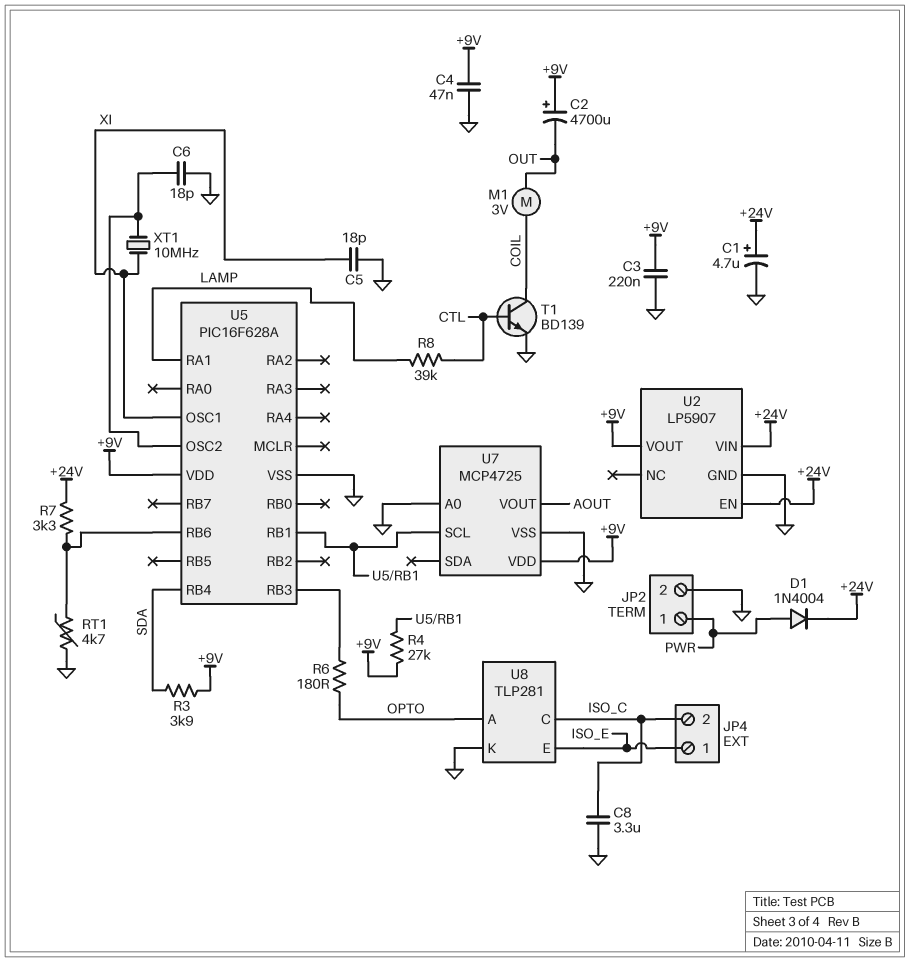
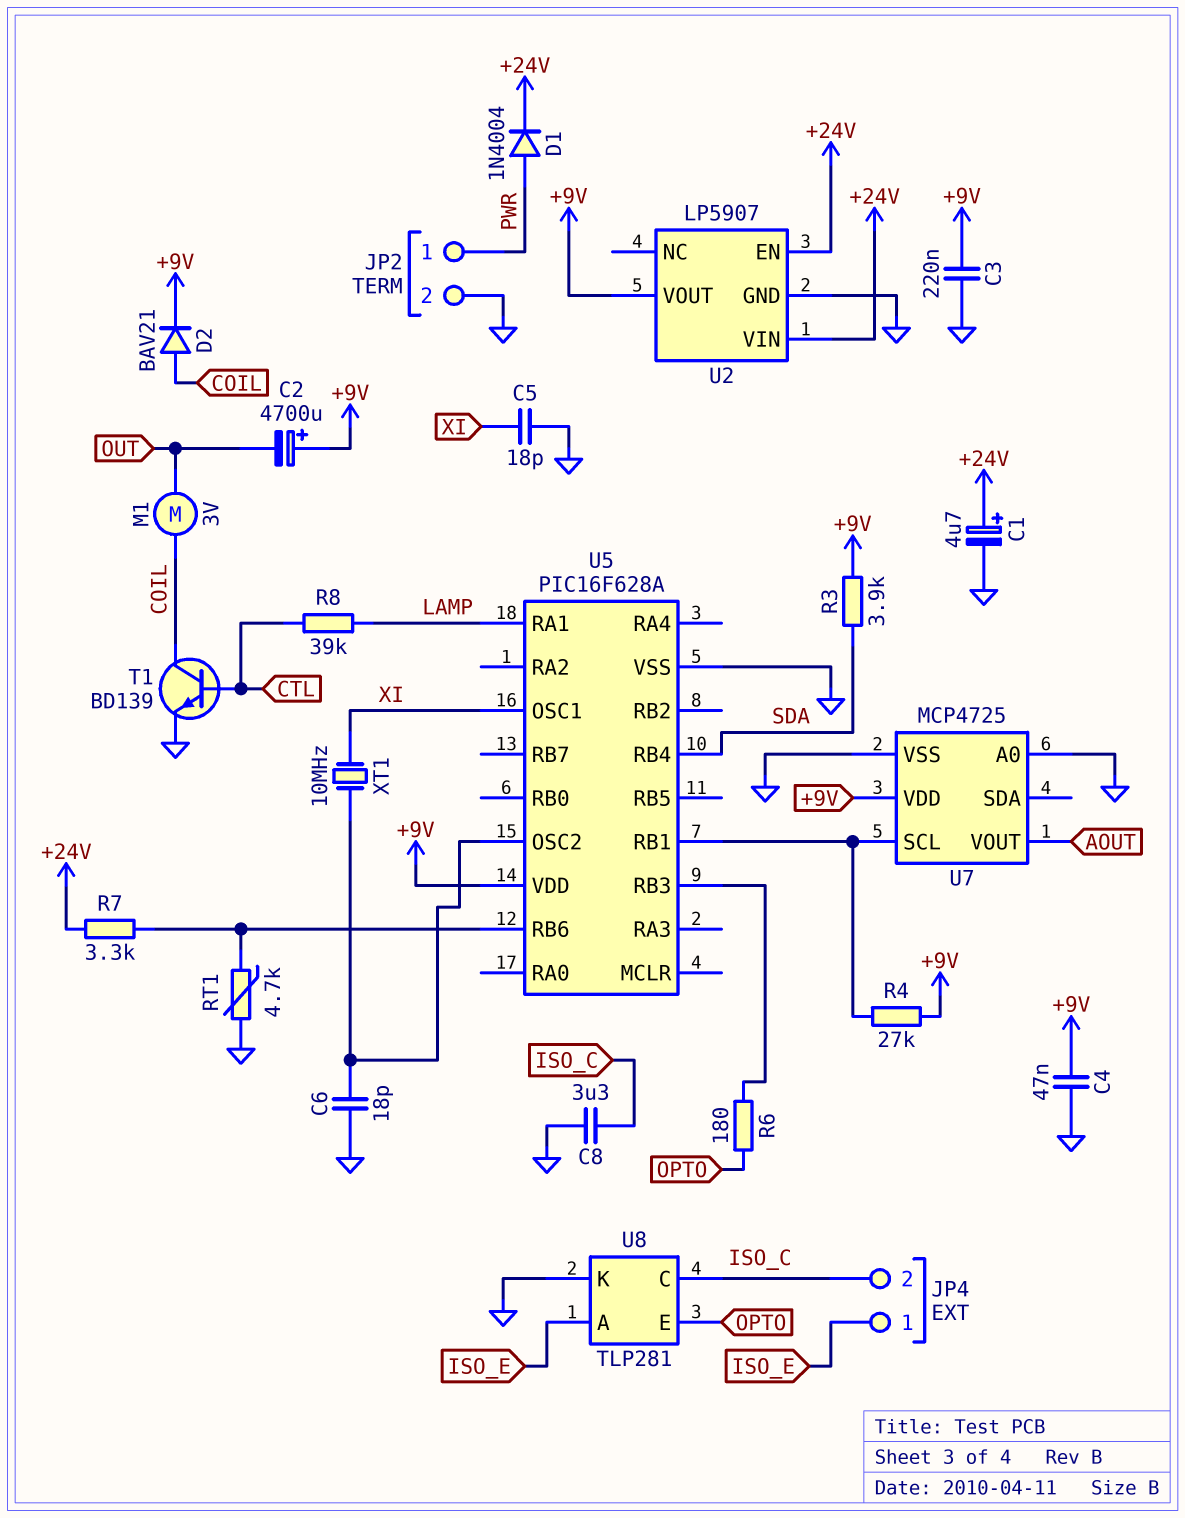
D2: none -> diode BAV21 (A COIL, K +9V)
U8 pin A: OPTO -> ISO_E
U8 pin E: ISO_E -> OPTO

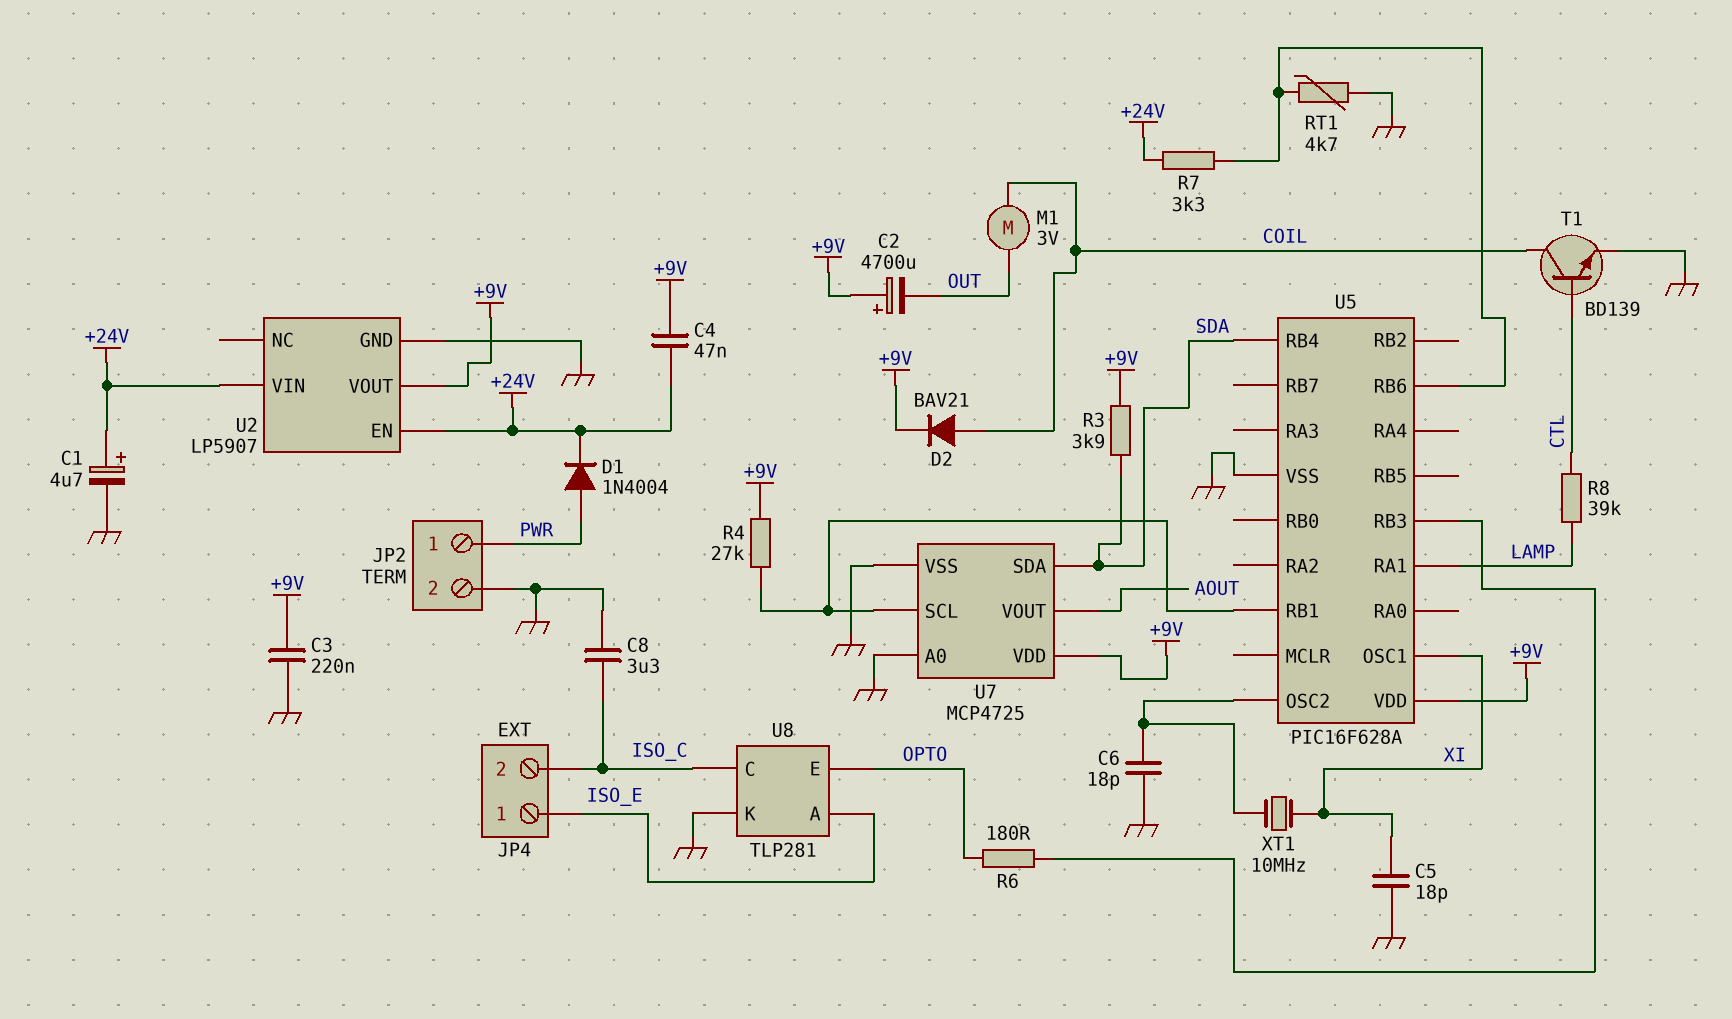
C4: 47nF (+9V, GND) -> 47nF (+9V, +24V)
U7 pin SDA: none -> SDA

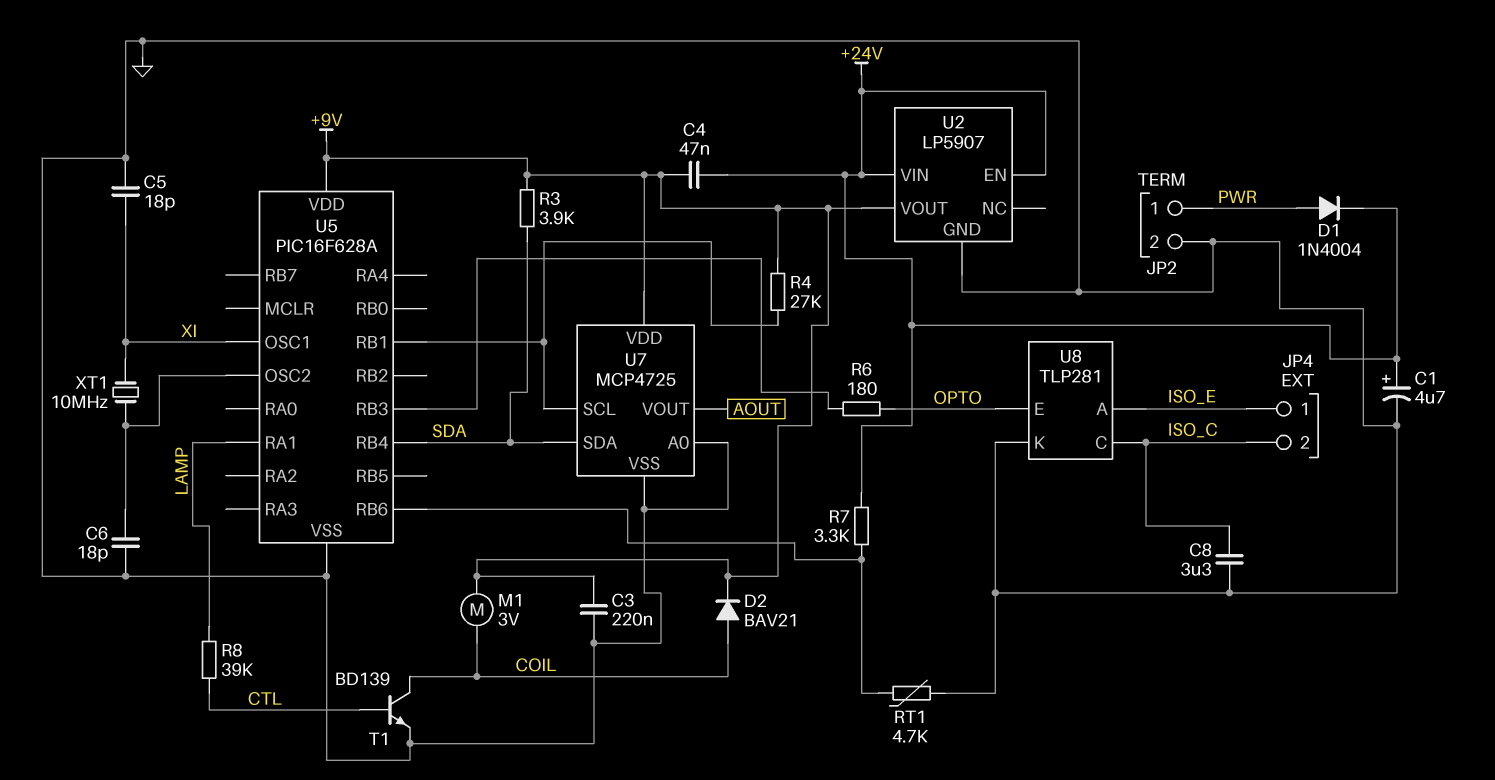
C2: 4700uF (plus +9V, minus OUT) -> none
M1: motor 3V (COIL, OUT) -> motor 3V (+9V, COIL)

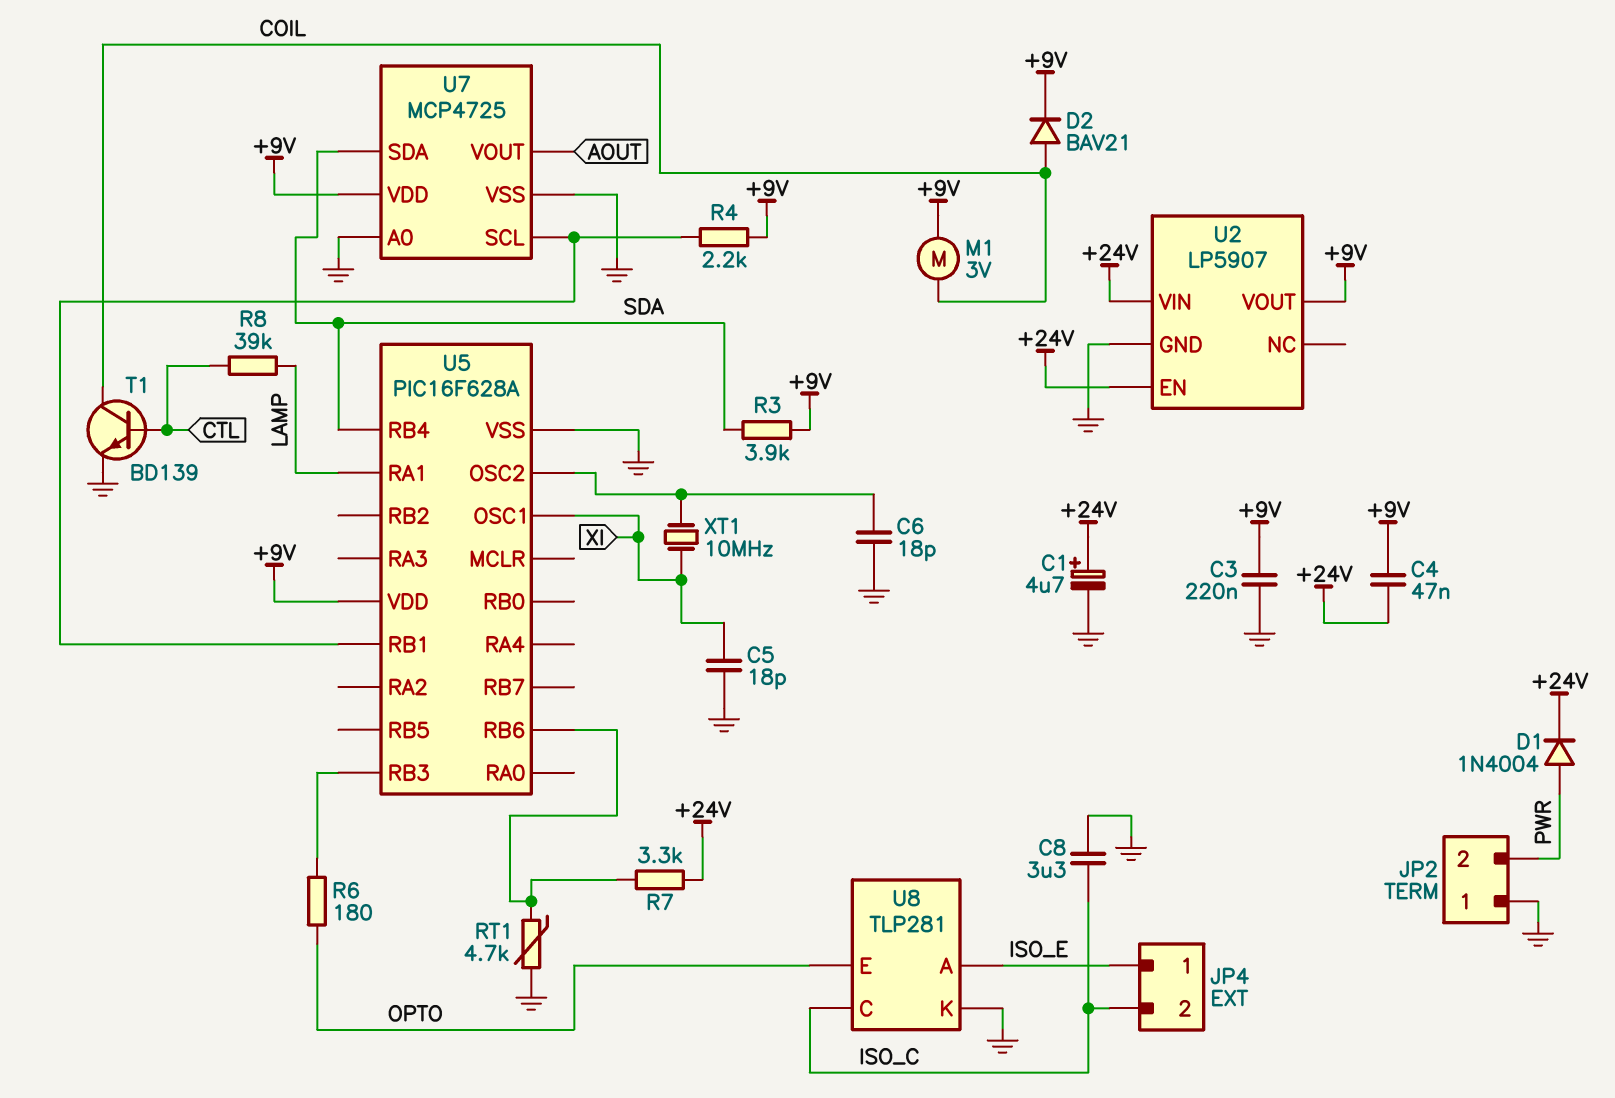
JP2 pin 1: PWR -> GND
JP2 pin 2: GND -> PWR
R4: 27k (+9V, U5/RB1) -> 2.2k (+9V, U5/RB1)

